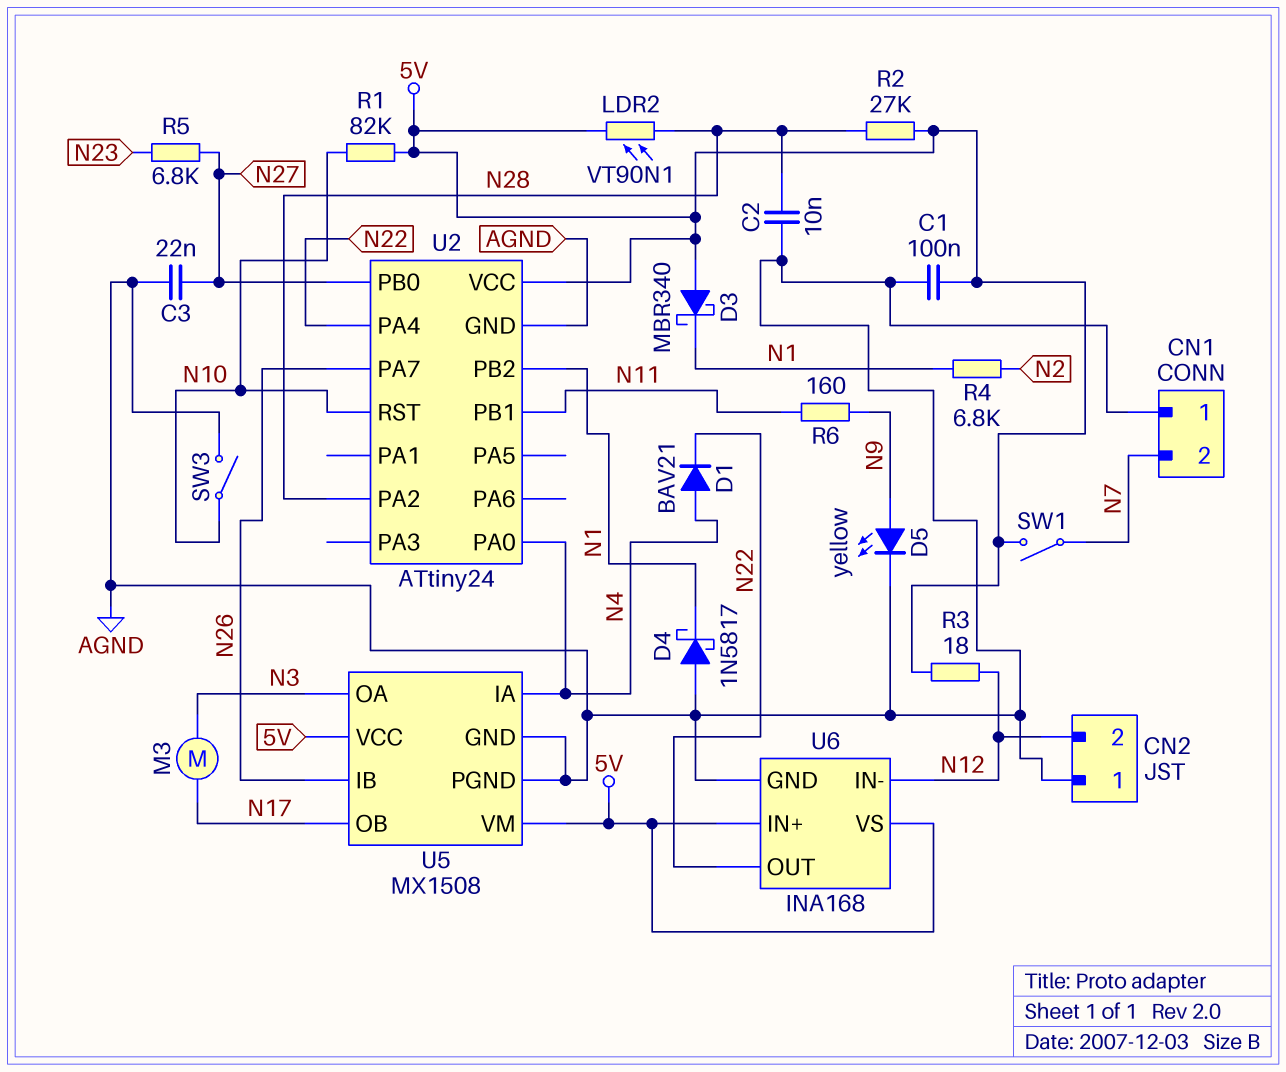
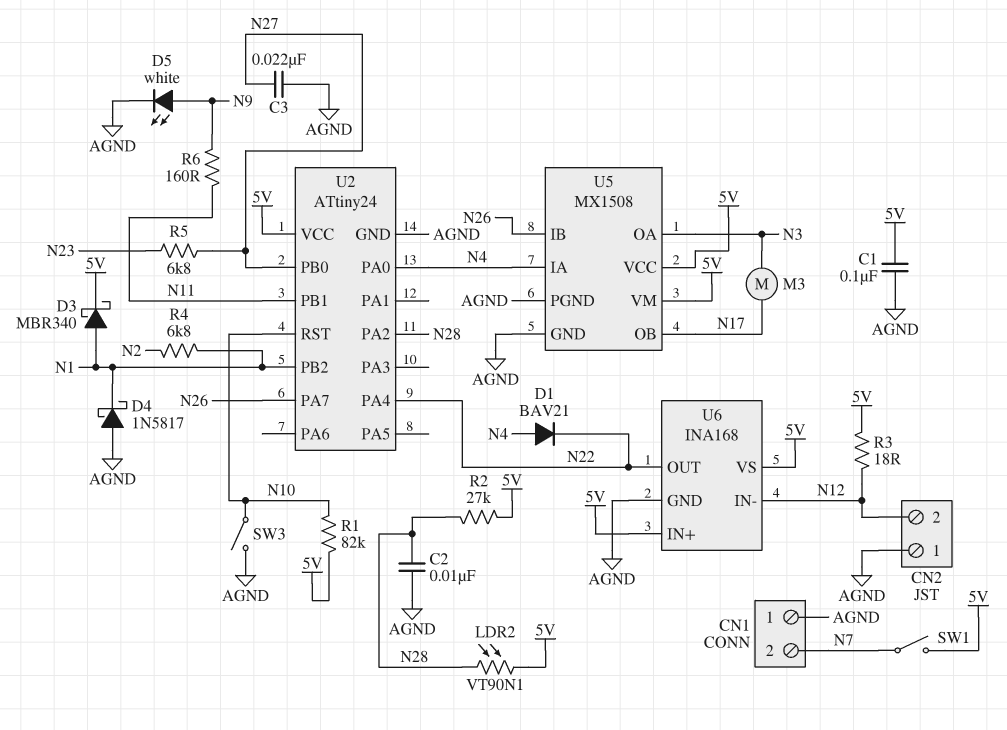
D3: schottky MBR340 (A 5V, K N1) -> schottky MBR340 (A N1, K 5V)
D5: LED yellow (A N9, K AGND) -> LED white (A N9, K AGND)

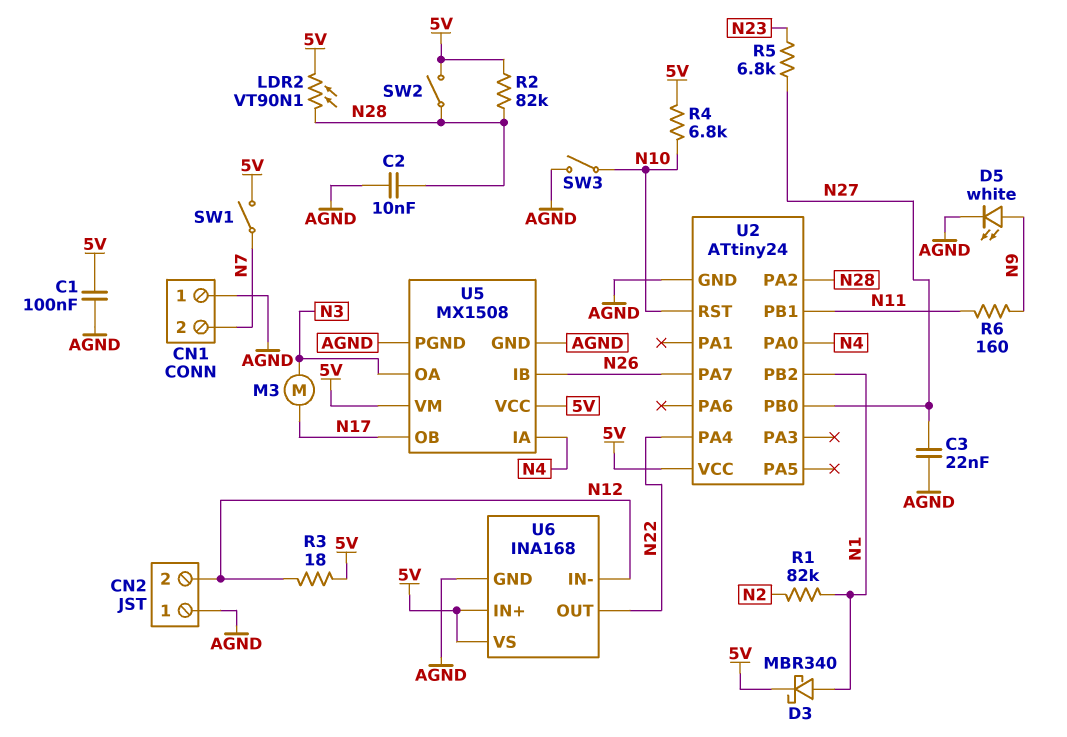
D1: diode BAV21 (A N4, K N22) -> none
D4: schottky 1N5817 (A AGND, K N1) -> none
R1: 82k (5V, N10) -> 82k (N1, N2)
R2: 27k (5V, N28) -> 82k (5V, N28)
R4: 6.8k (N1, N2) -> 6.8k (5V, N10)
SW2: none -> switch (5V, N28)

